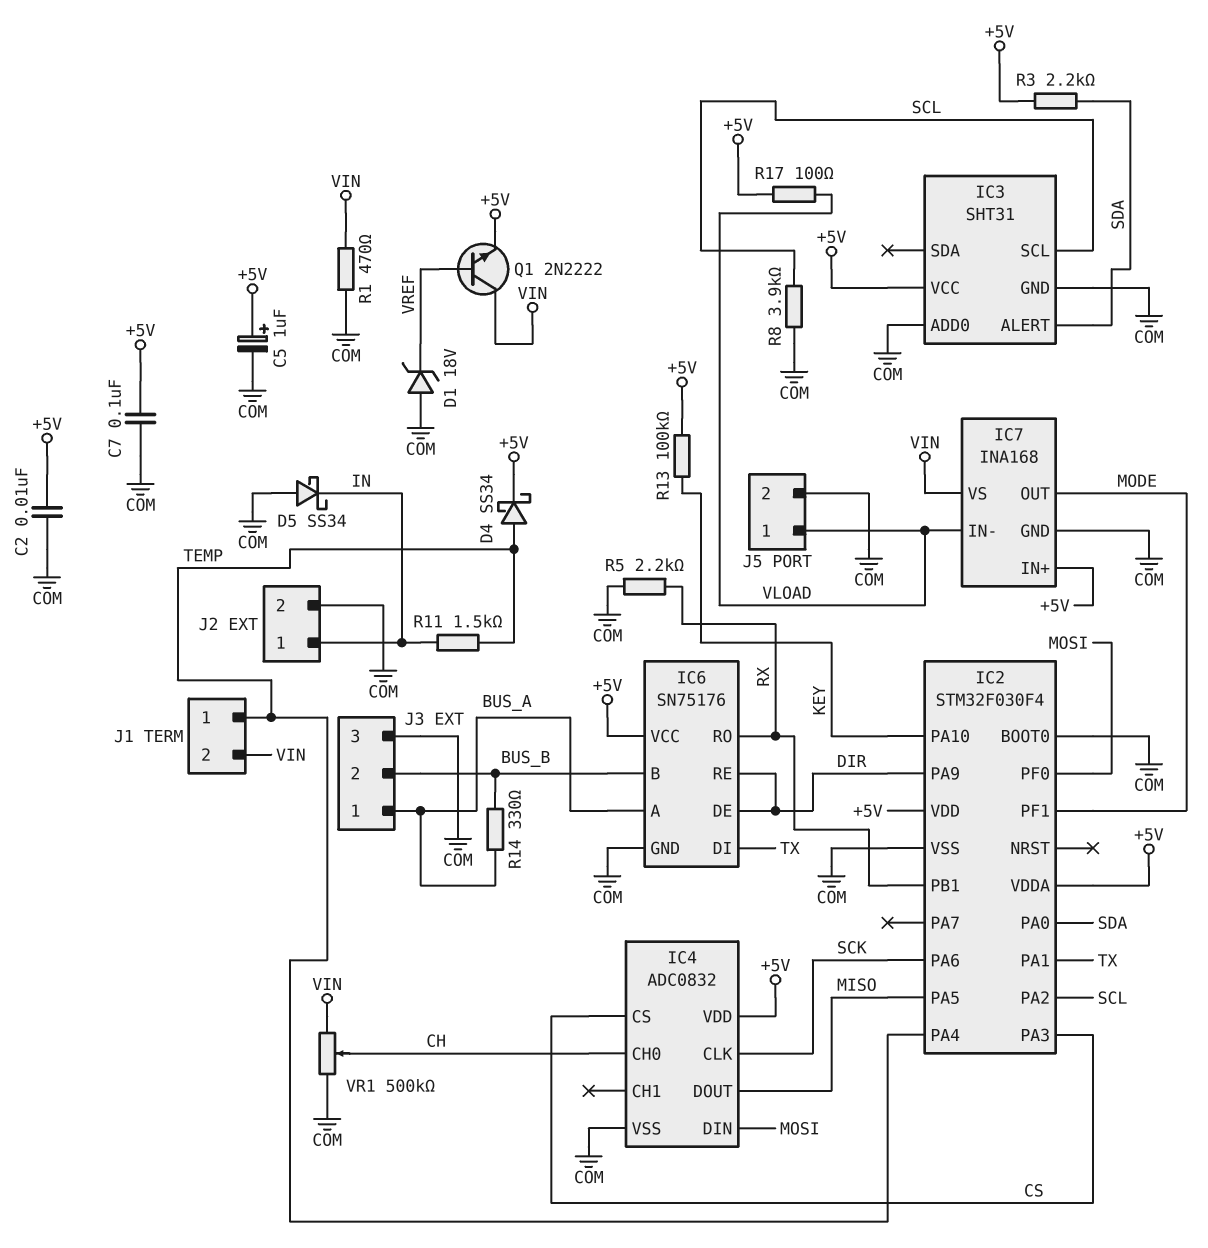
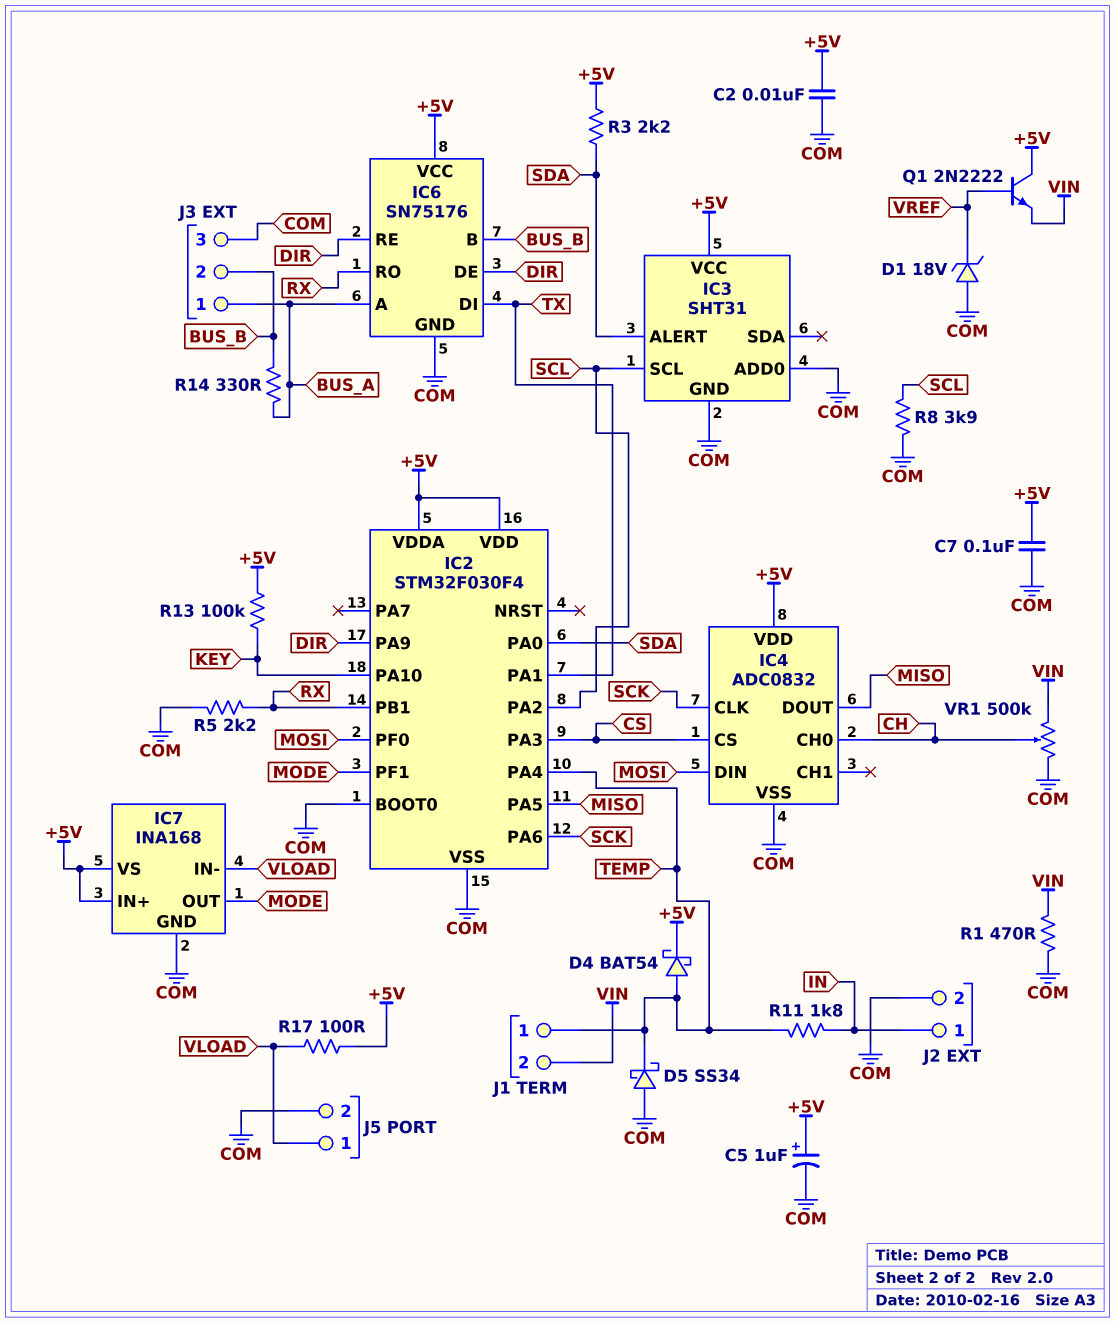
D4: schottky SS34 (A TEMP, K +5V) -> schottky BAT54 (A TEMP, K +5V)
D5: schottky SS34 (A COM, K IN) -> schottky SS34 (A COM, K TEMP)
IC7 pin VS: VIN -> +5V
Q1: NPN 2N2222 (B VREF, C VIN, E +5V) -> NPN 2N2222 (B VREF, C +5V, E VIN)
R11: 1.5k (IN, TEMP) -> 1.8k (IN, TEMP)

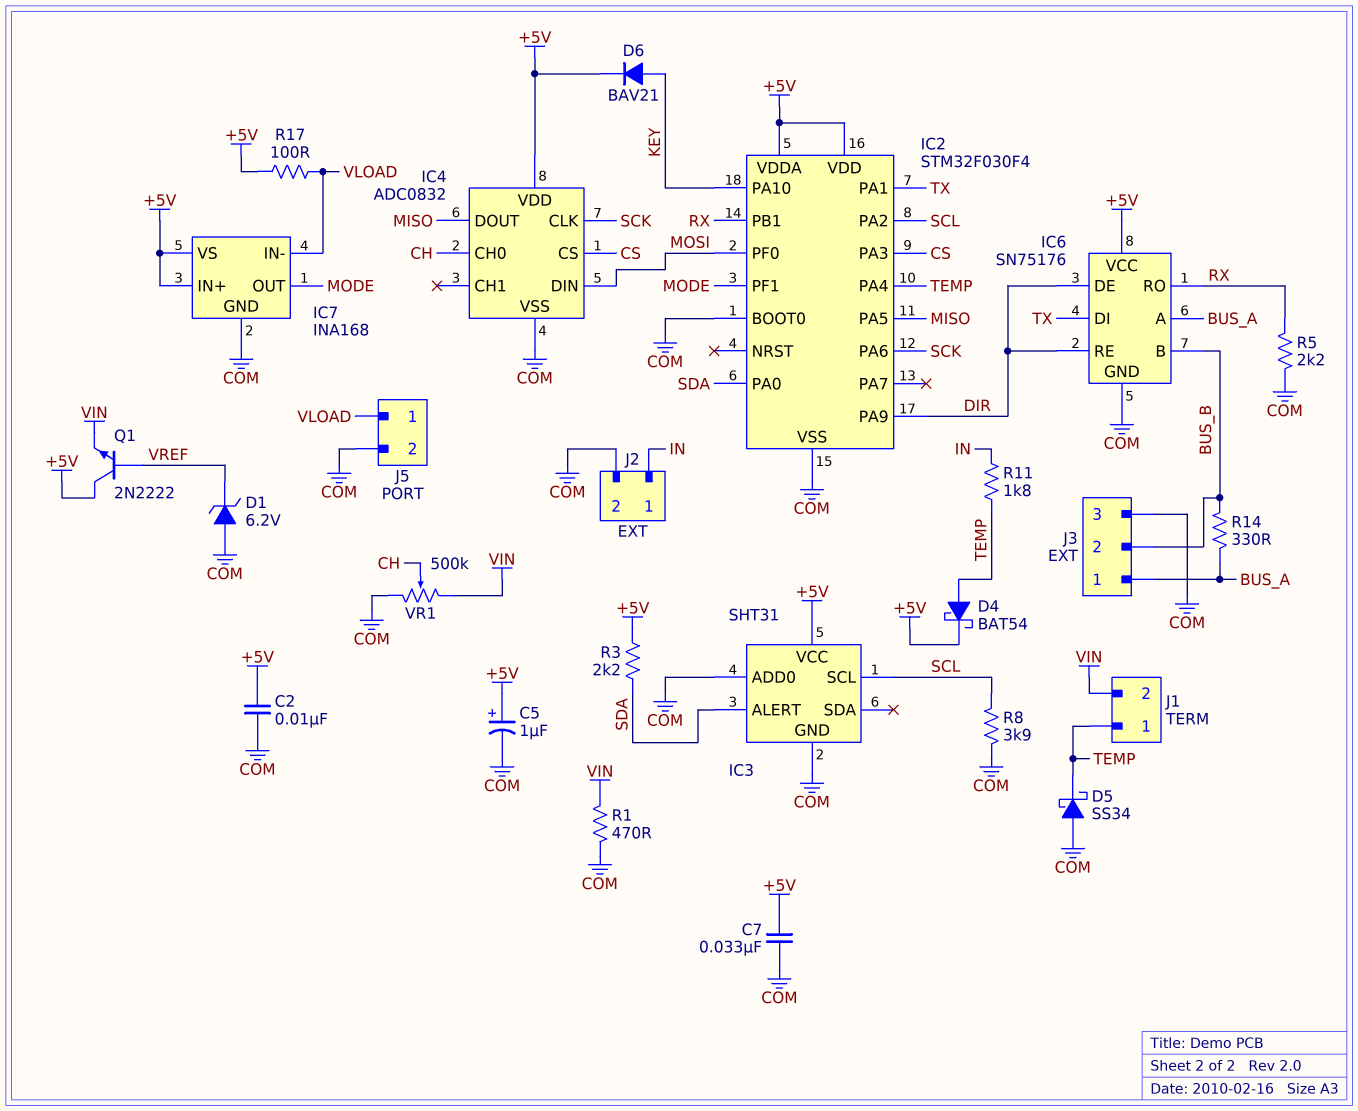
C7: 100nF (+5V, COM) -> 33nF (+5V, COM)
D1: zener 18V (A COM, K VREF) -> zener 6.2V (A COM, K VREF)
D6: none -> diode BAV21 (A KEY, K +5V)
R13: 100k (+5V, KEY) -> none

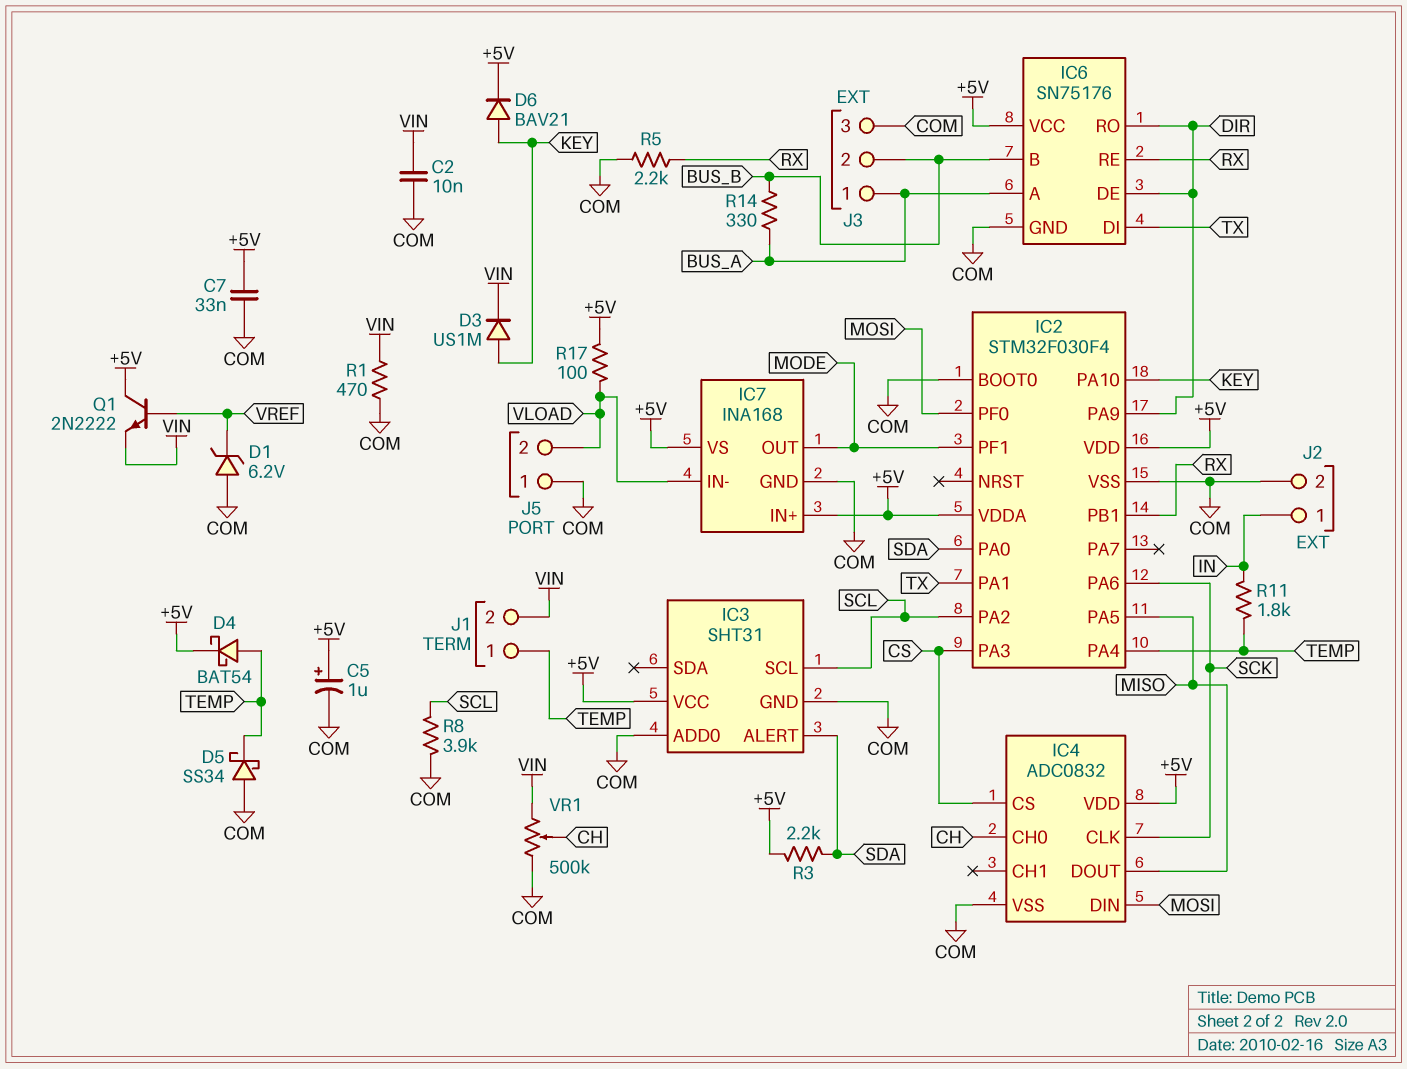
C2: 10nF (+5V, COM) -> 10nF (COM, VIN)
D3: none -> diode US1M (A KEY, K VIN)
IC6 pin RE: DIR -> RX
IC6 pin RO: RX -> DIR
J5 pin 1: VLOAD -> COM
J5 pin 2: COM -> VLOAD

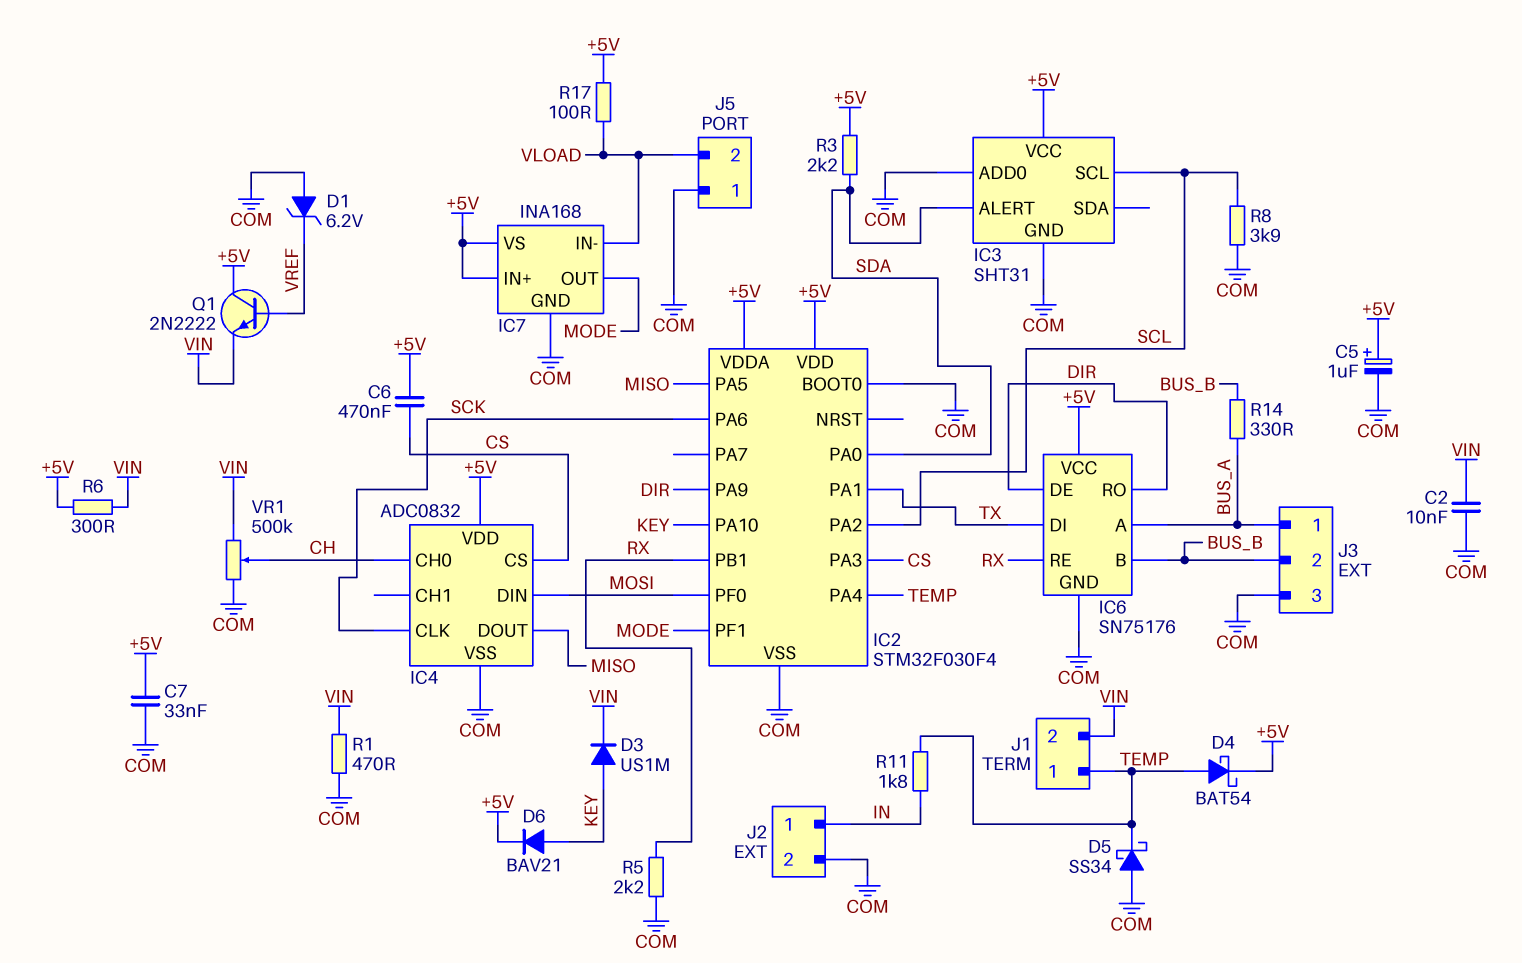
C6: none -> 470nF (+5V, CS)
R6: none -> 300 (+5V, VIN)

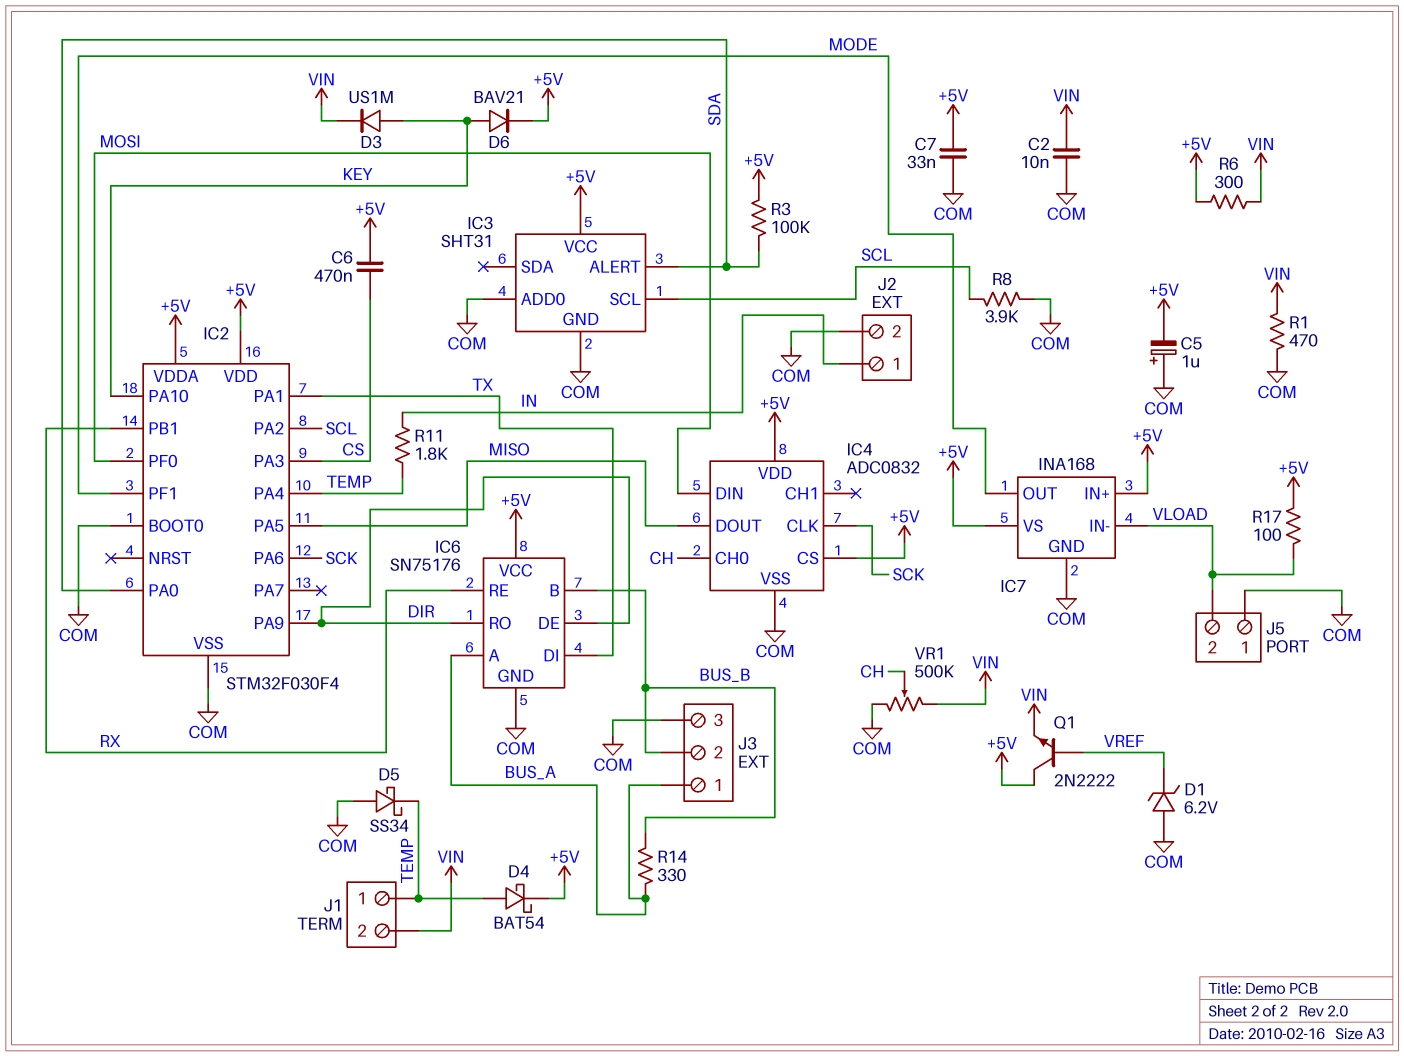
C5: 1uF (plus +5V, minus COM) -> 1uF (plus COM, minus +5V)
IC4 pin CS: CS -> +5V
R3: 2.2k (+5V, SDA) -> 100k (+5V, SDA)
R5: 2.2k (COM, RX) -> none

